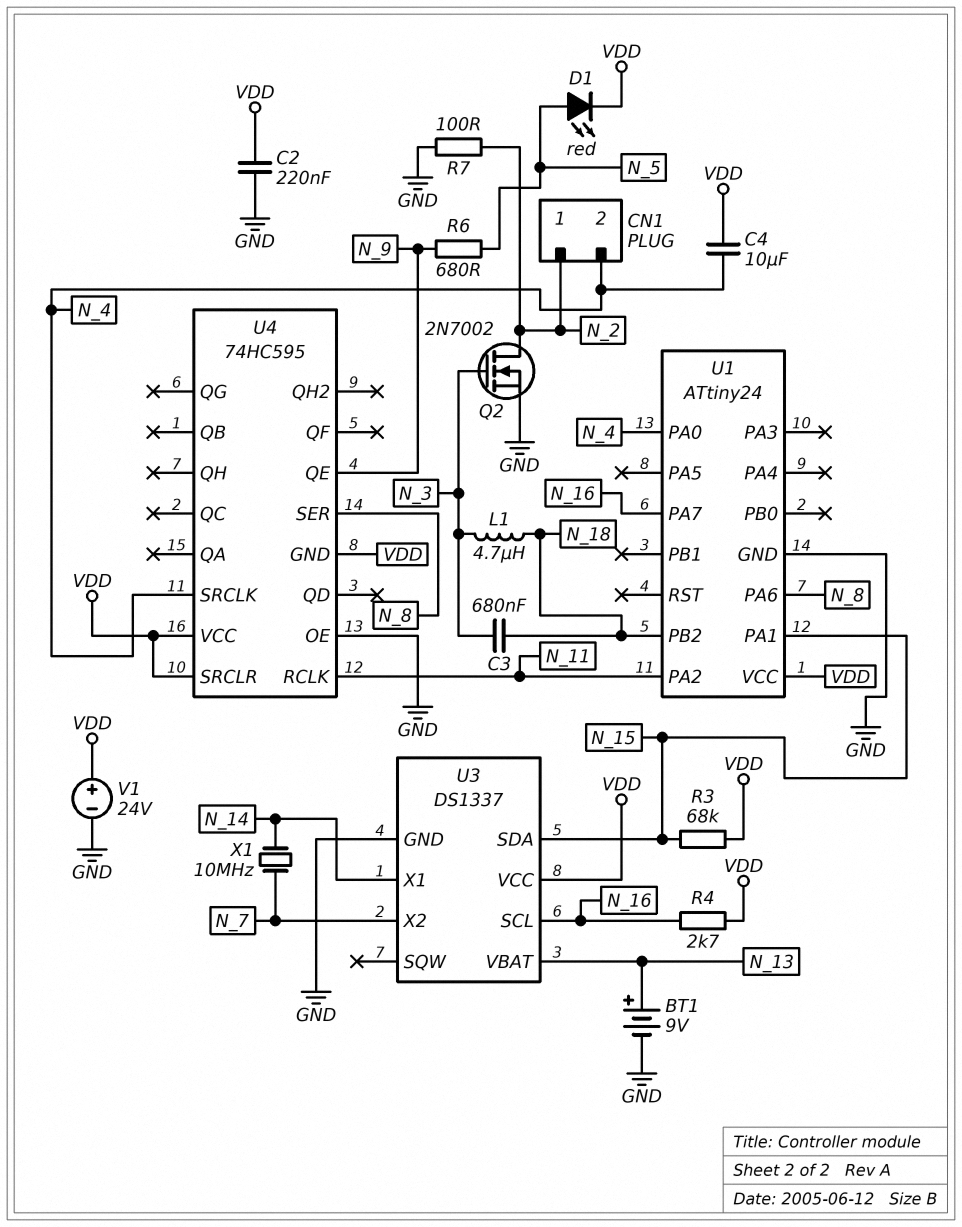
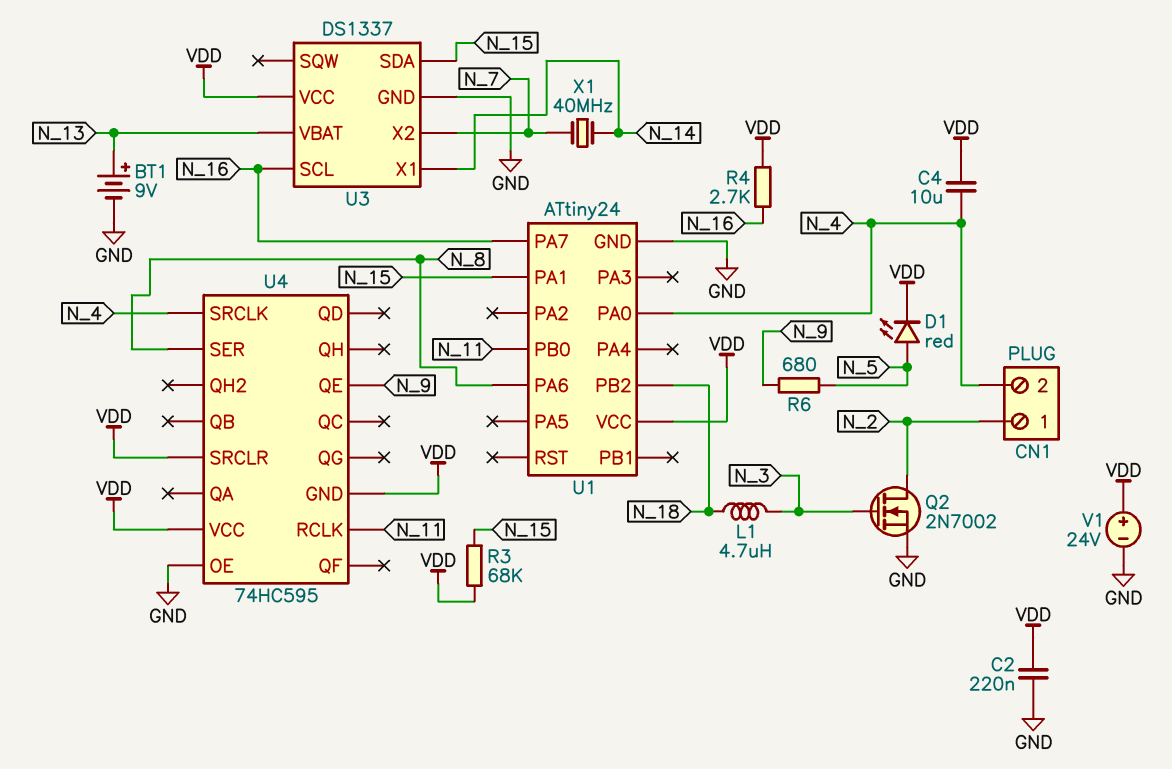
C3: 680nF (N_3, N_18) -> none
R7: 100 (GND, N_2) -> none
U1 pin PA2: N_11 -> none
U1 pin PB0: none -> N_11
X1: 10MHz (N_7, N_14) -> 40MHz (N_7, N_14)

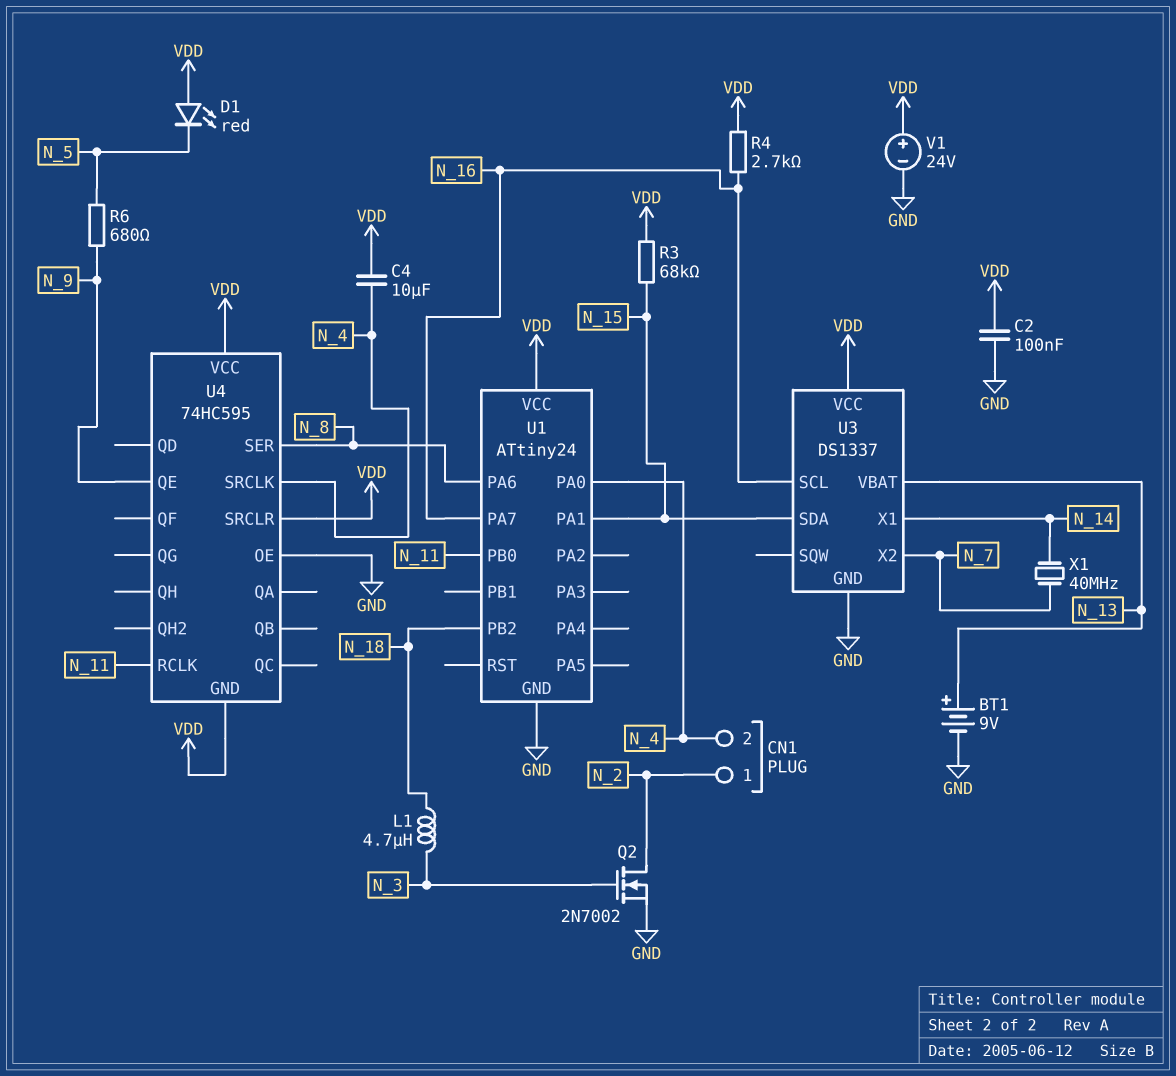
C2: 220nF (GND, VDD) -> 100nF (GND, VDD)
D1: LED red (A N_5, K VDD) -> LED red (A VDD, K N_5)

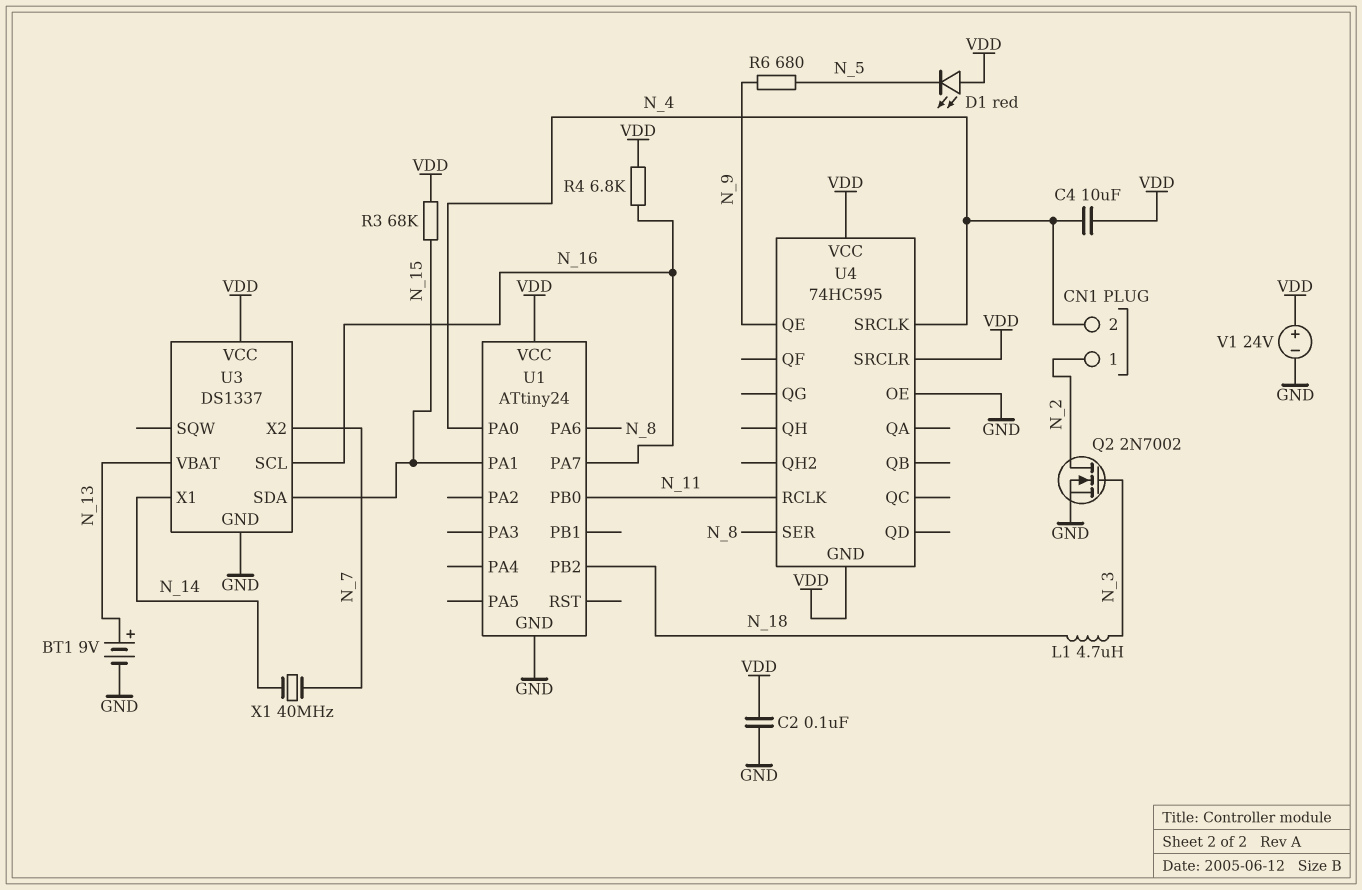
R4: 2.7k (N_16, VDD) -> 6.8k (N_16, VDD)

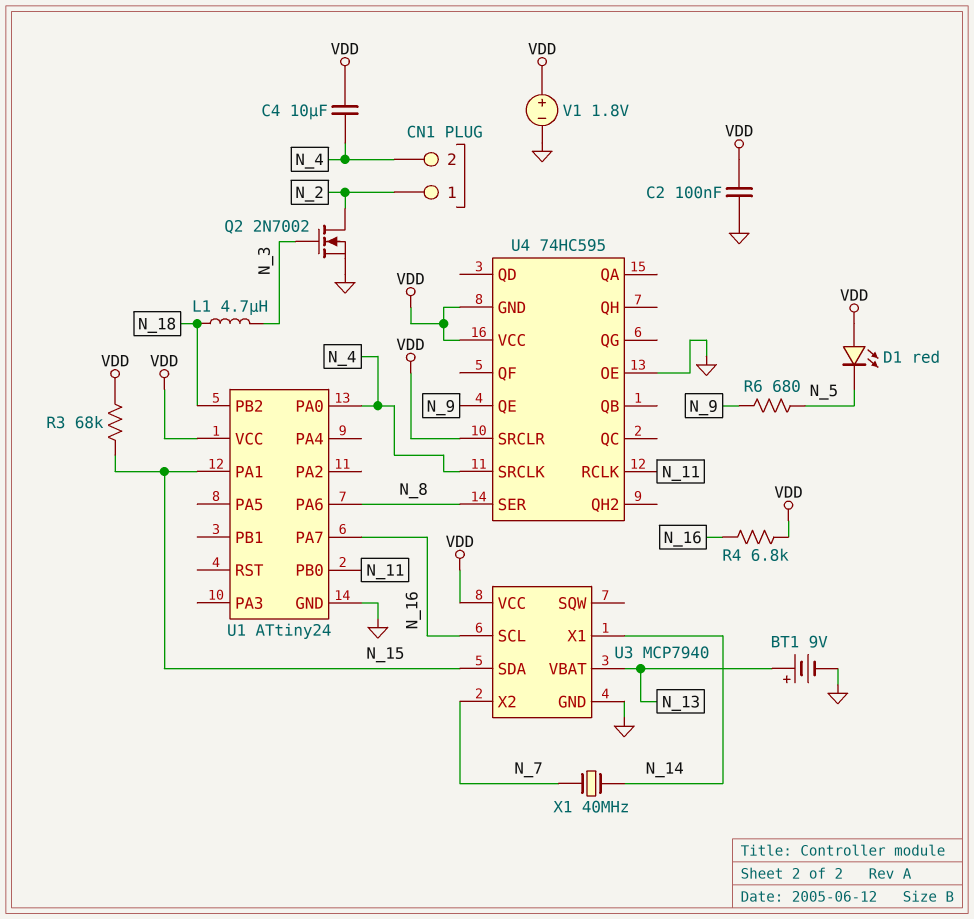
U3: DS1337 -> MCP7940
V1: 24V (plus VDD, minus GND) -> 1.8V (plus VDD, minus GND)

